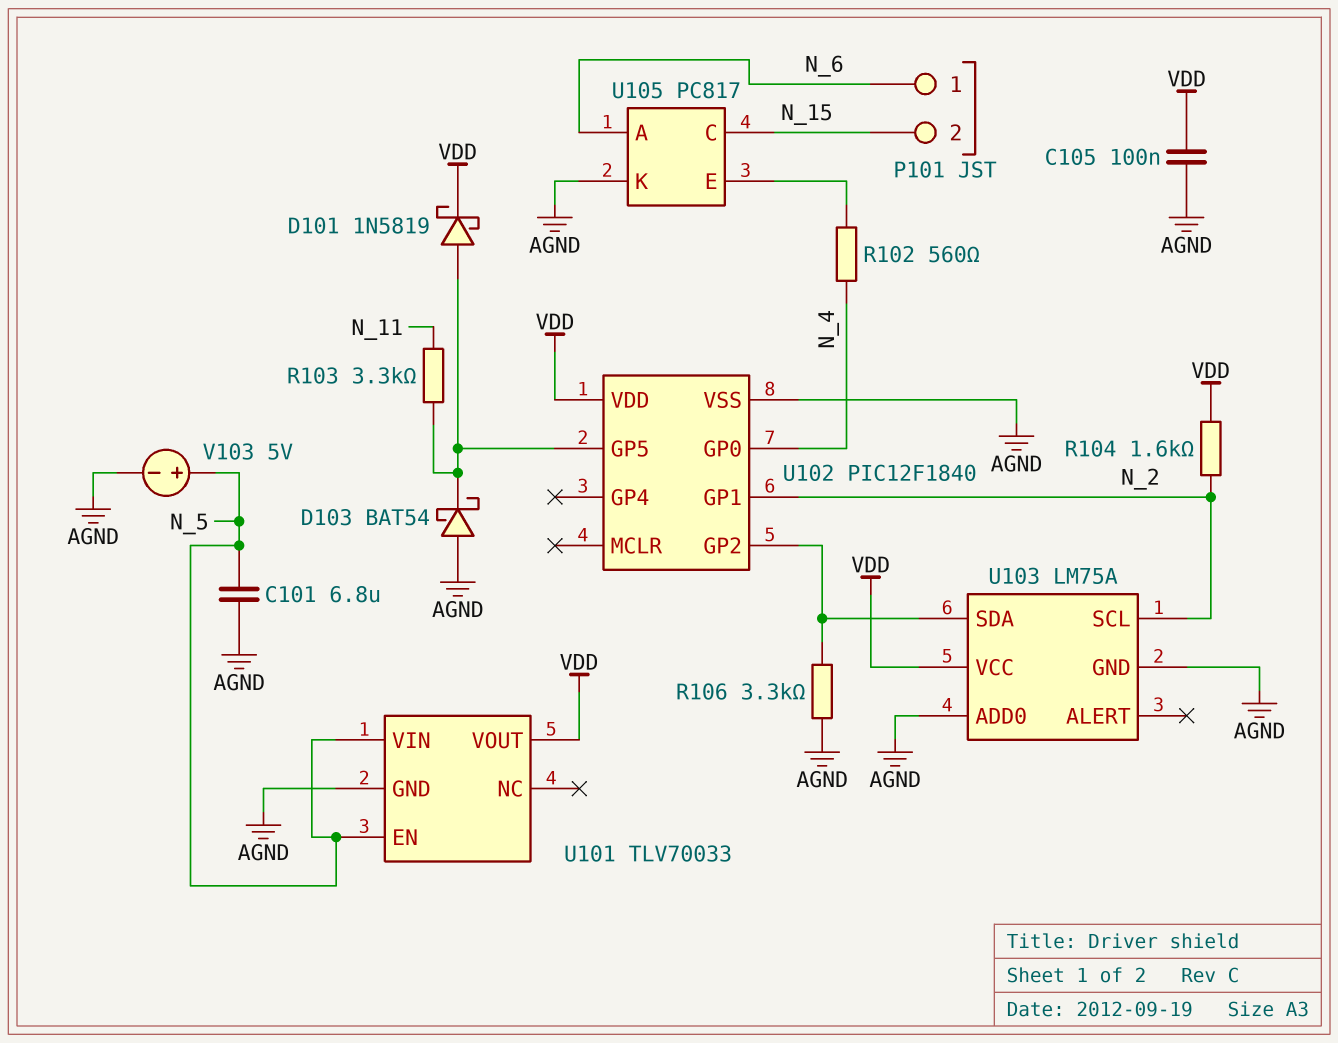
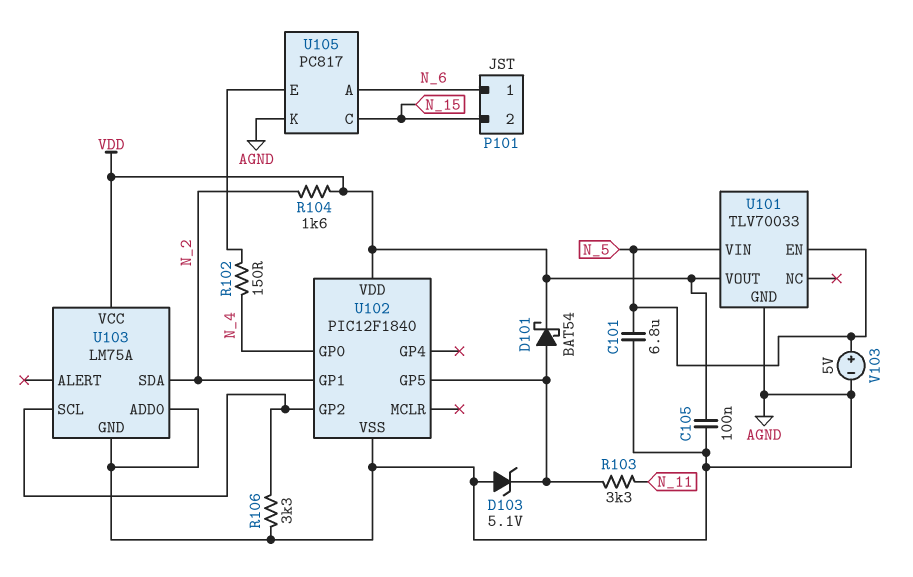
D101: schottky 1N5819 (A U102/GP5, K VDD) -> schottky BAT54 (A U102/GP5, K VDD)
D103: schottky BAT54 (A AGND, K U102/GP5) -> zener 5.1V (A AGND, K U102/GP5)
R102: 560 (N_4, U105/E) -> 150 (N_4, U105/E)
U103 pin SCL: N_2 -> U102/GP2
U103 pin SDA: U102/GP2 -> N_2

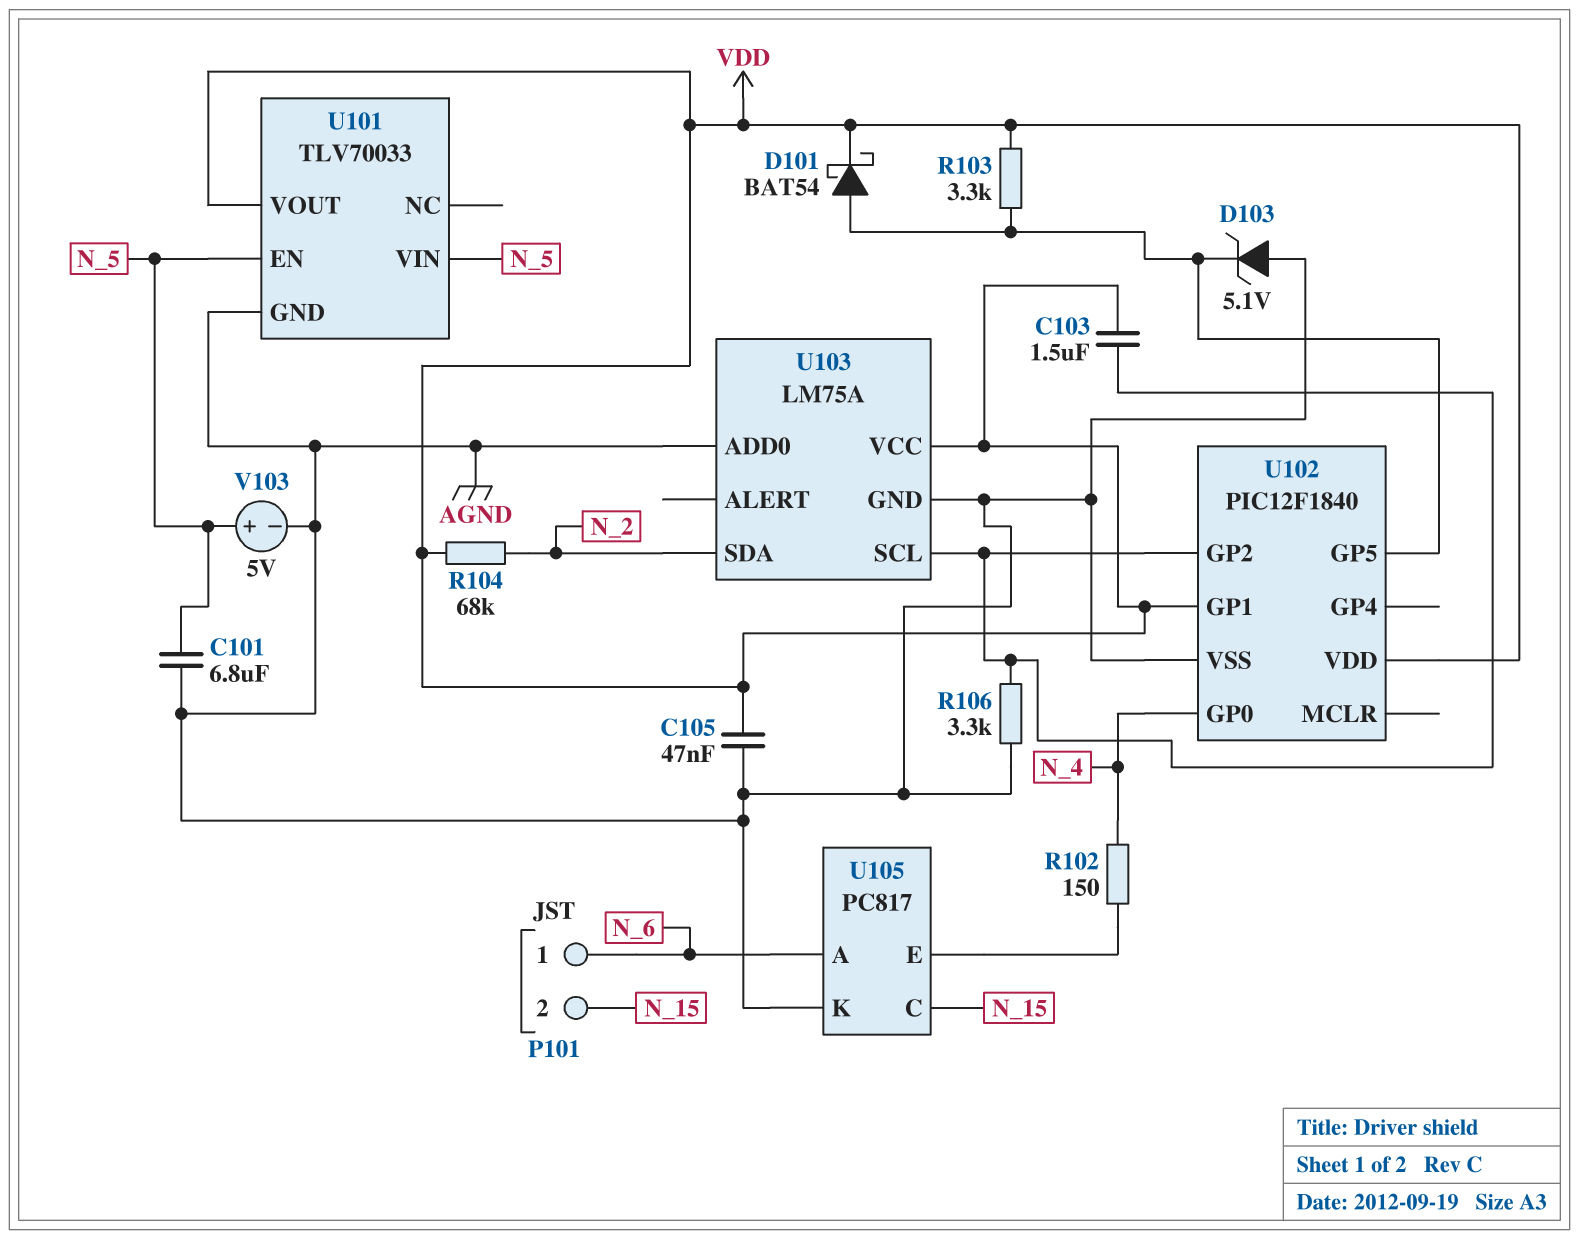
C103: none -> 1.5uF (U102/GP2, VDD)
C105: 100nF (AGND, VDD) -> 47nF (AGND, VDD)
R103: 3.3k (N_11, U102/GP5) -> 3.3k (U102/GP5, VDD)
R104: 1.6k (N_2, VDD) -> 68k (N_2, VDD)
U102 pin GP1: N_2 -> VDD

